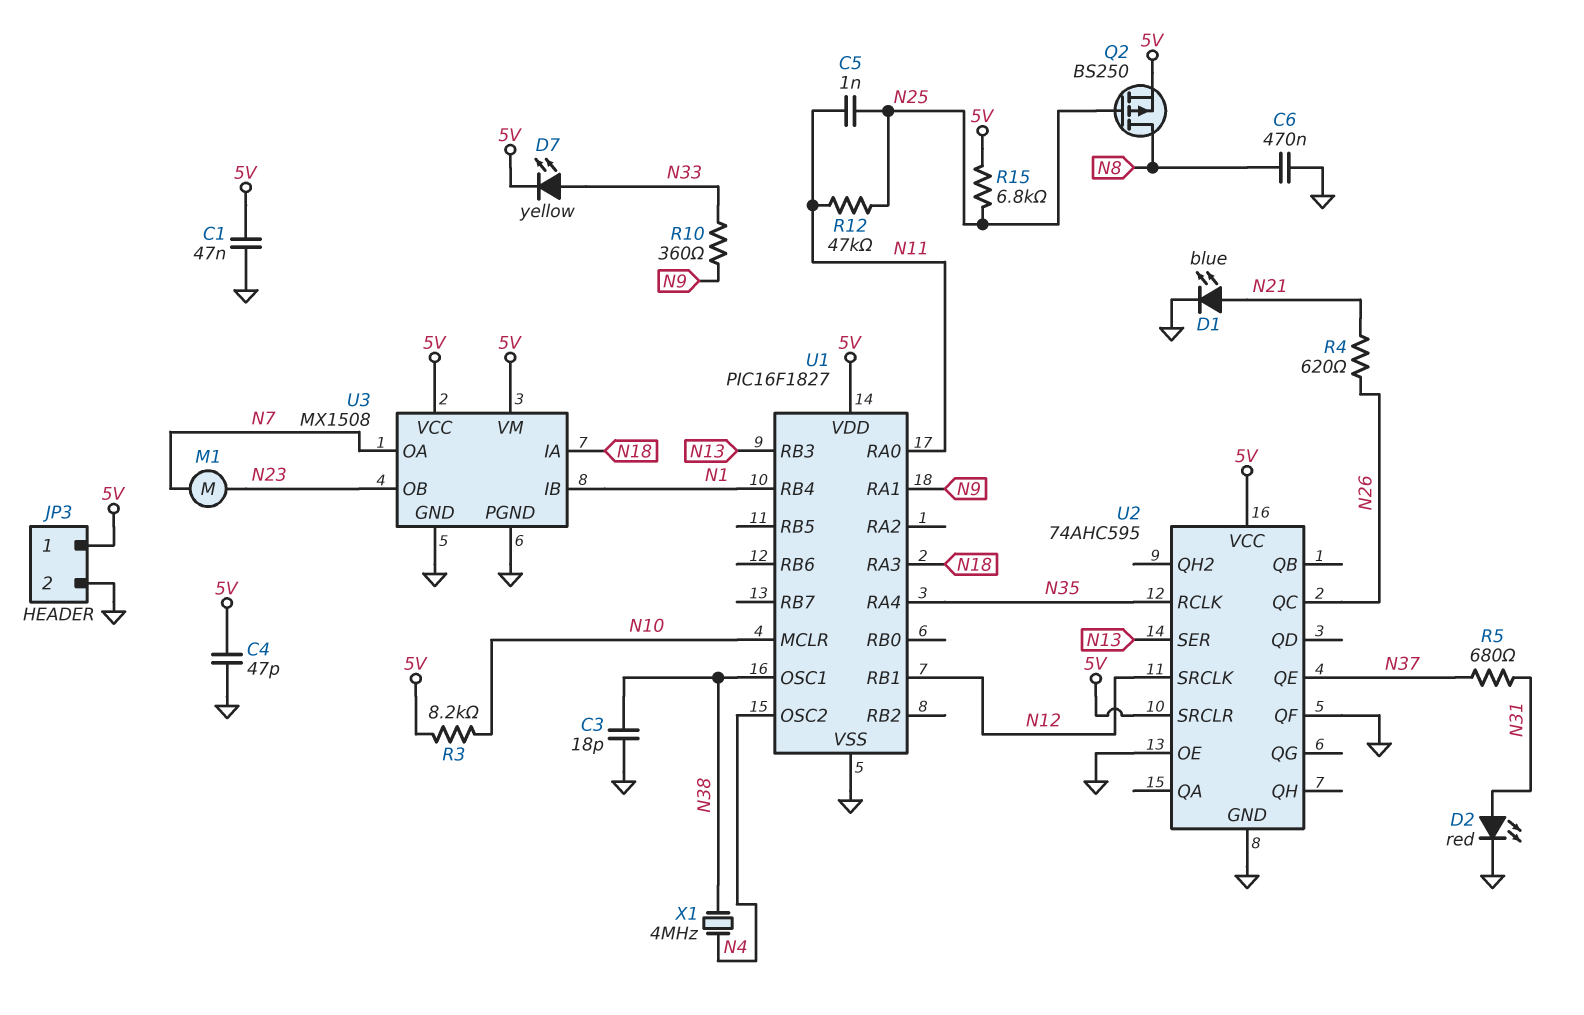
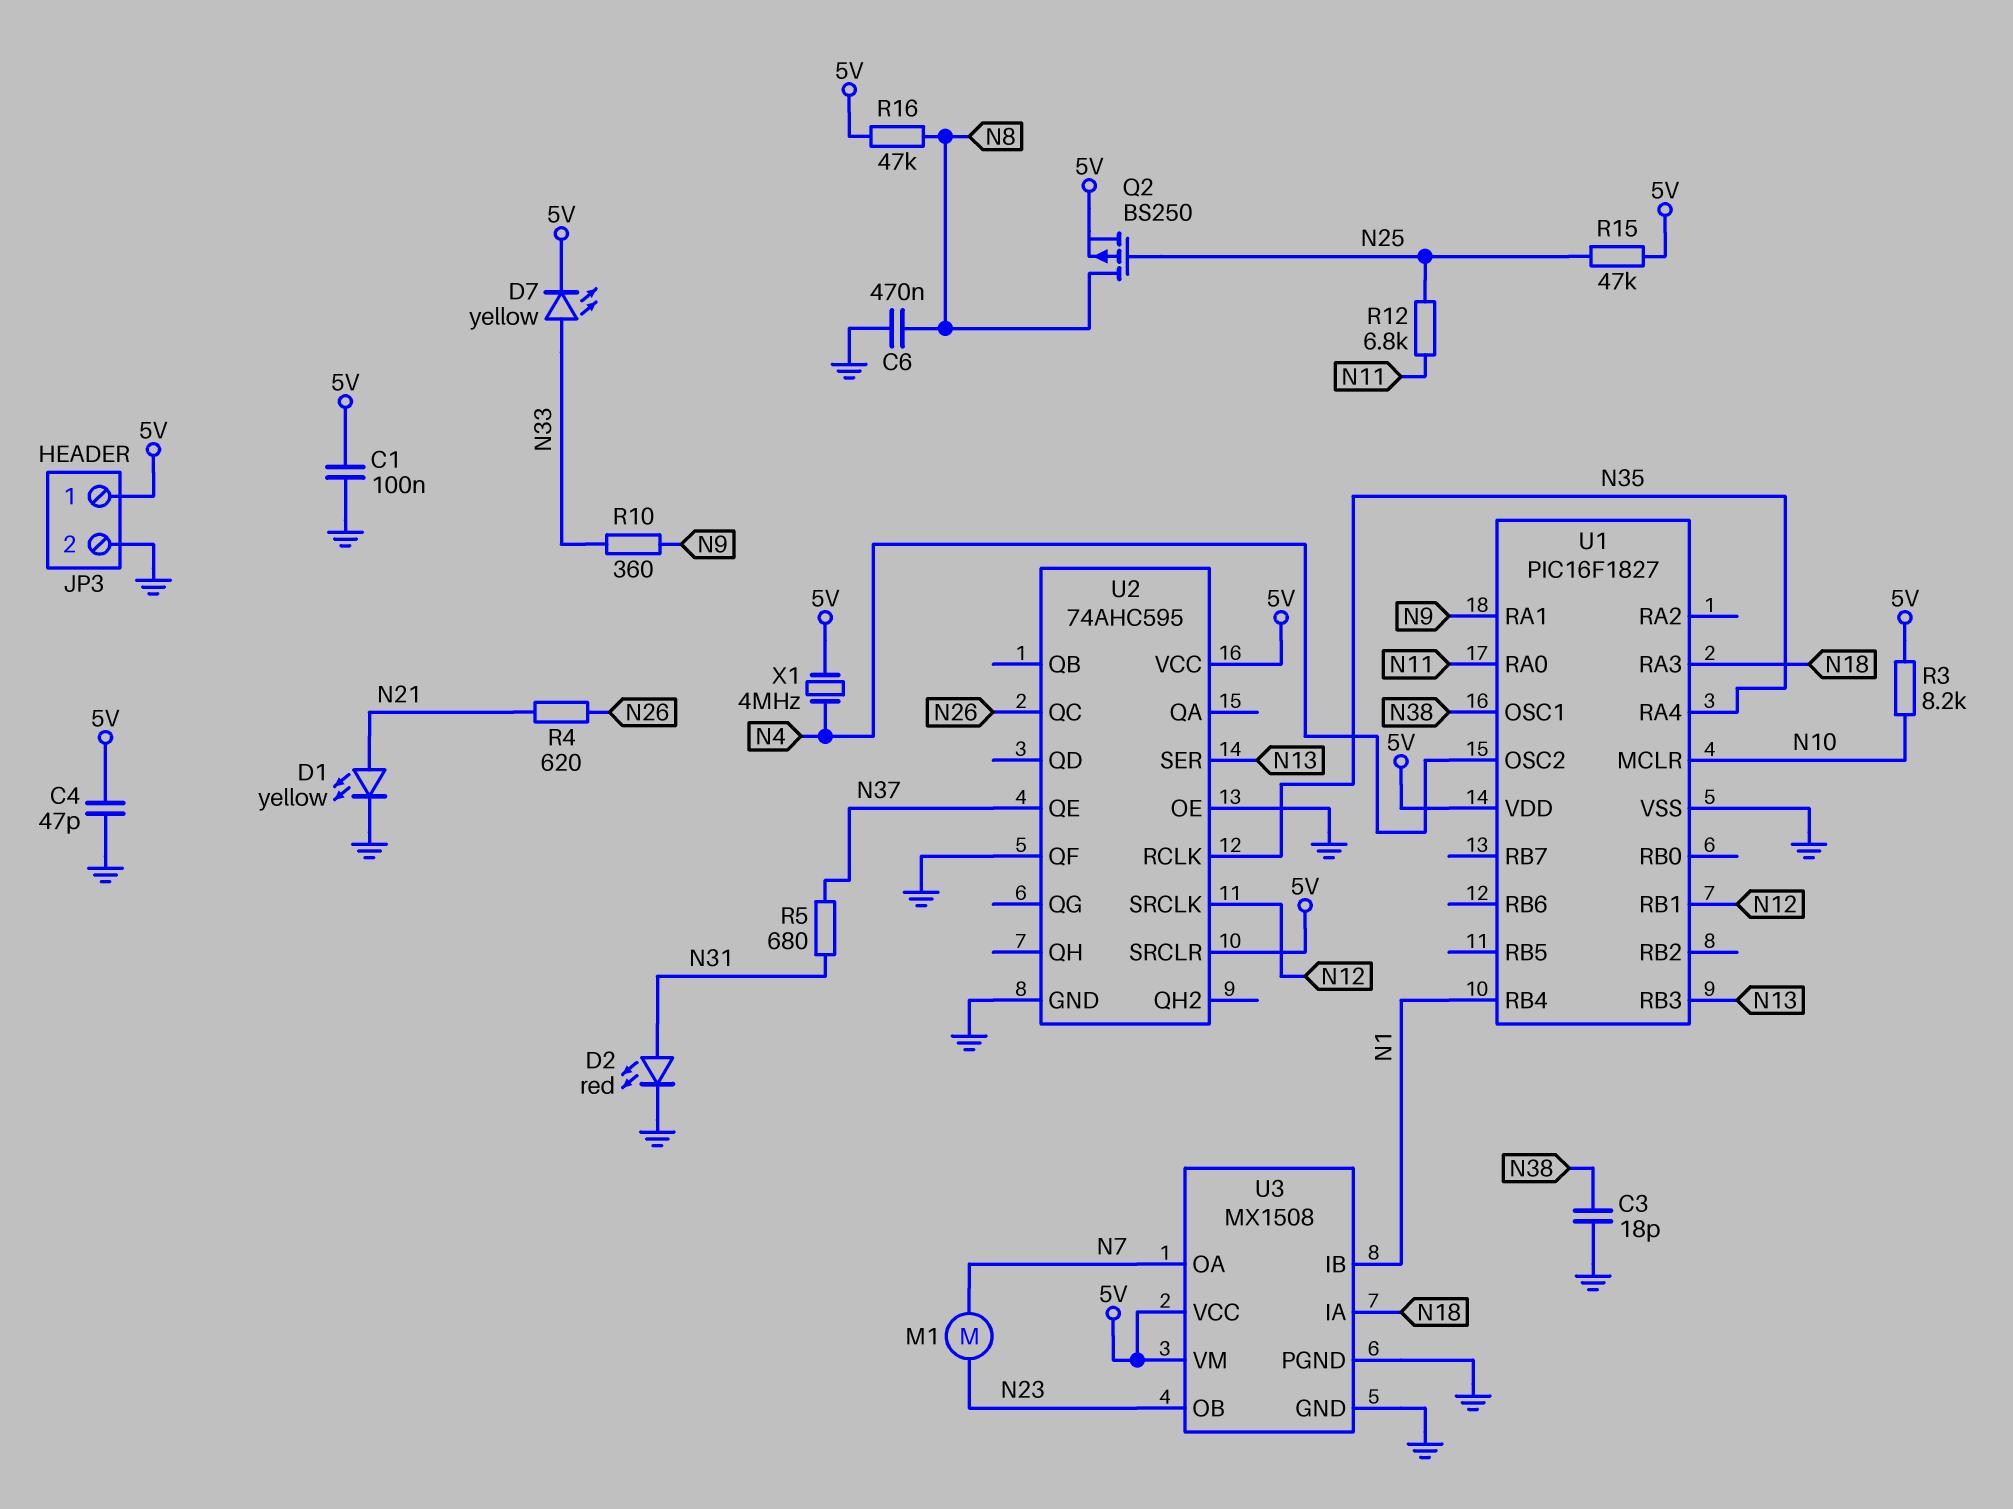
C1: 47nF (5V, GND) -> 100nF (5V, GND)
C5: 1nF (N11, N25) -> none
D1: LED blue (A N21, K GND) -> LED yellow (A N21, K GND)
R12: 47k (N11, N25) -> 6.8k (N11, N25)
R15: 6.8k (5V, N25) -> 47k (5V, N25)
R16: none -> 47k (5V, N8)
X1: 4MHz (N4, N38) -> 4MHz (5V, N4)

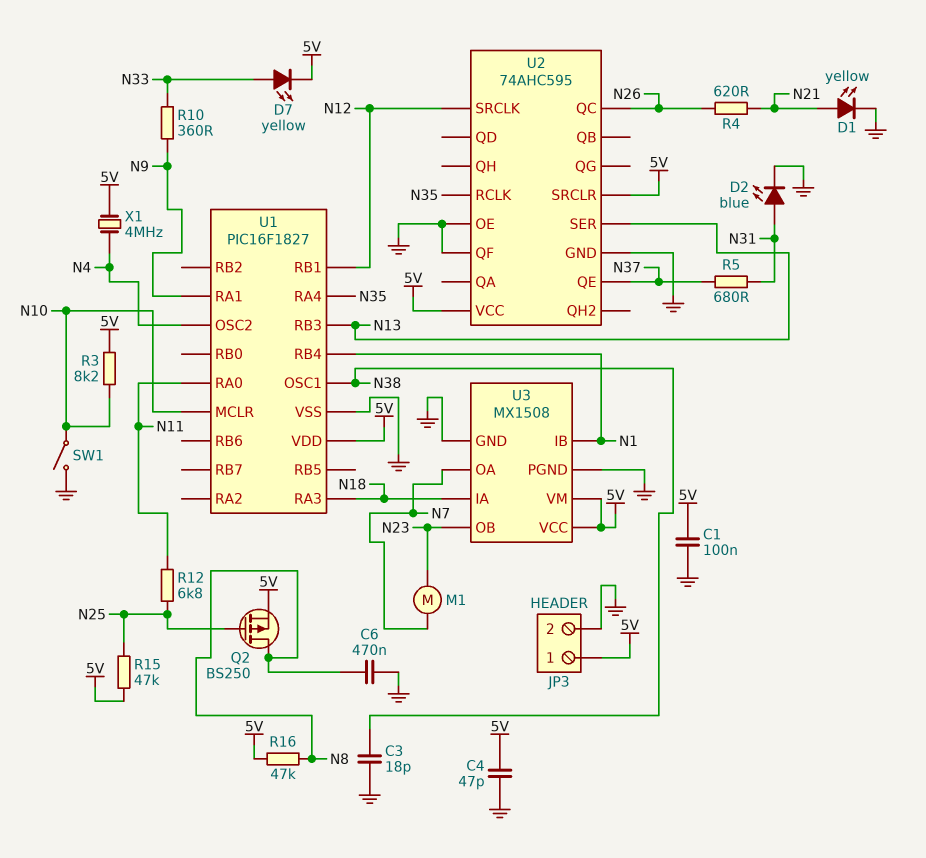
D2: LED red (A N31, K GND) -> LED blue (A N31, K GND)
SW1: none -> switch (GND, N10)

